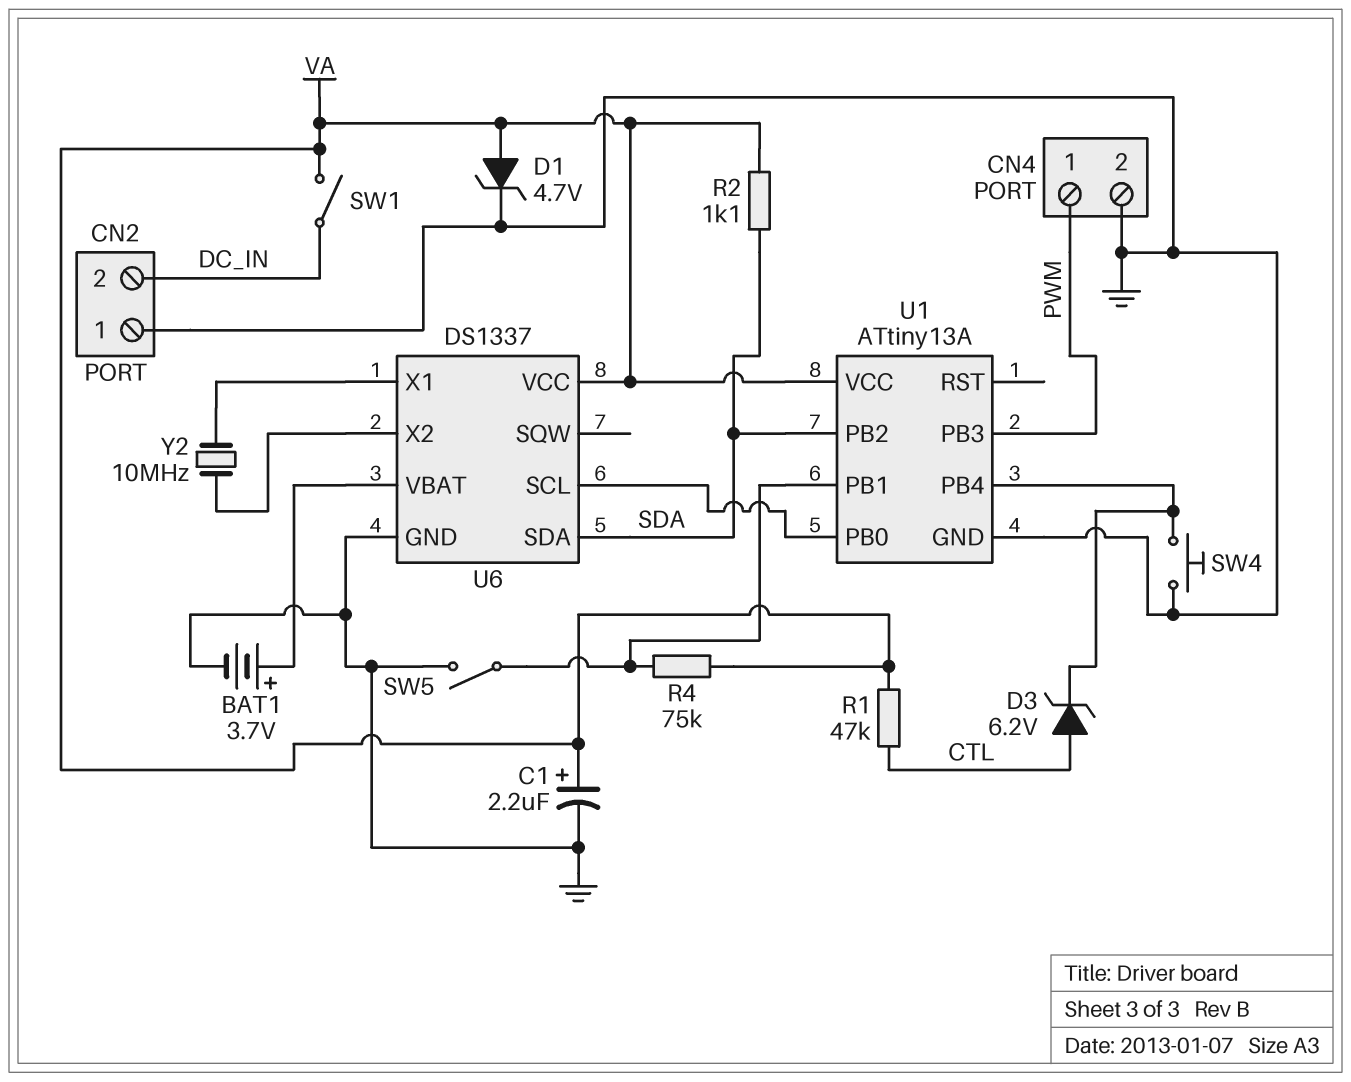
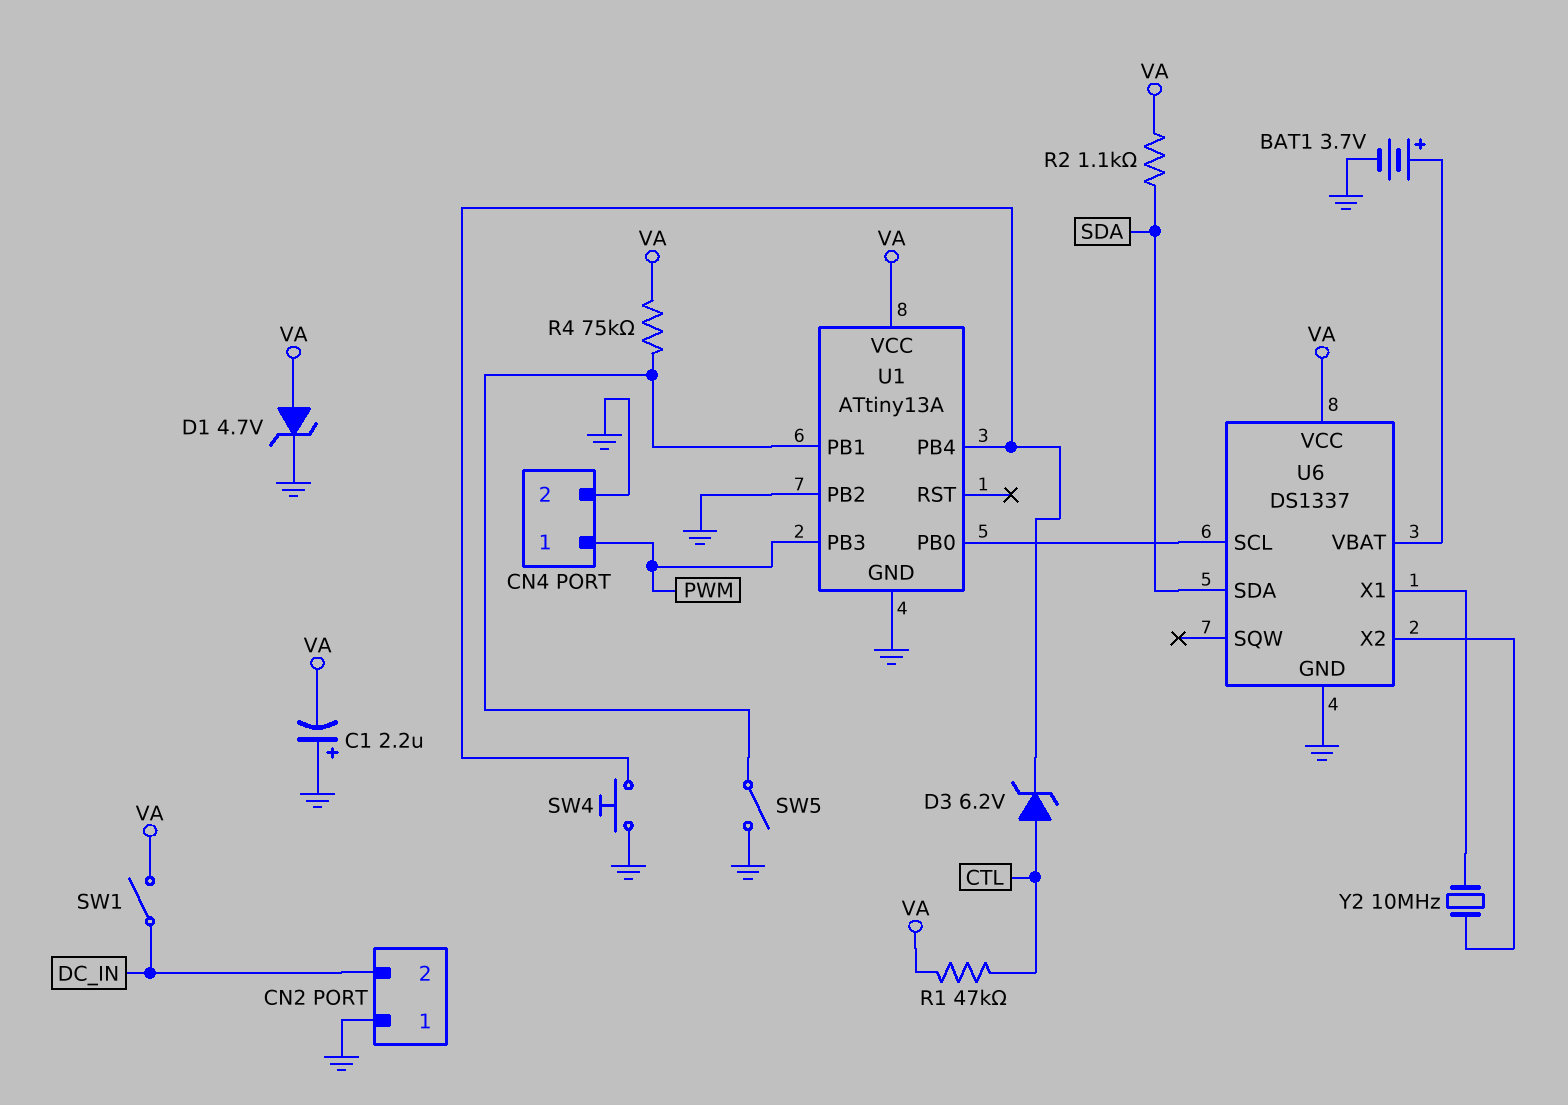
C1: 2.2uF (plus VA, minus GND) -> 2.2uF (plus GND, minus VA)
U1 pin PB2: SDA -> GND

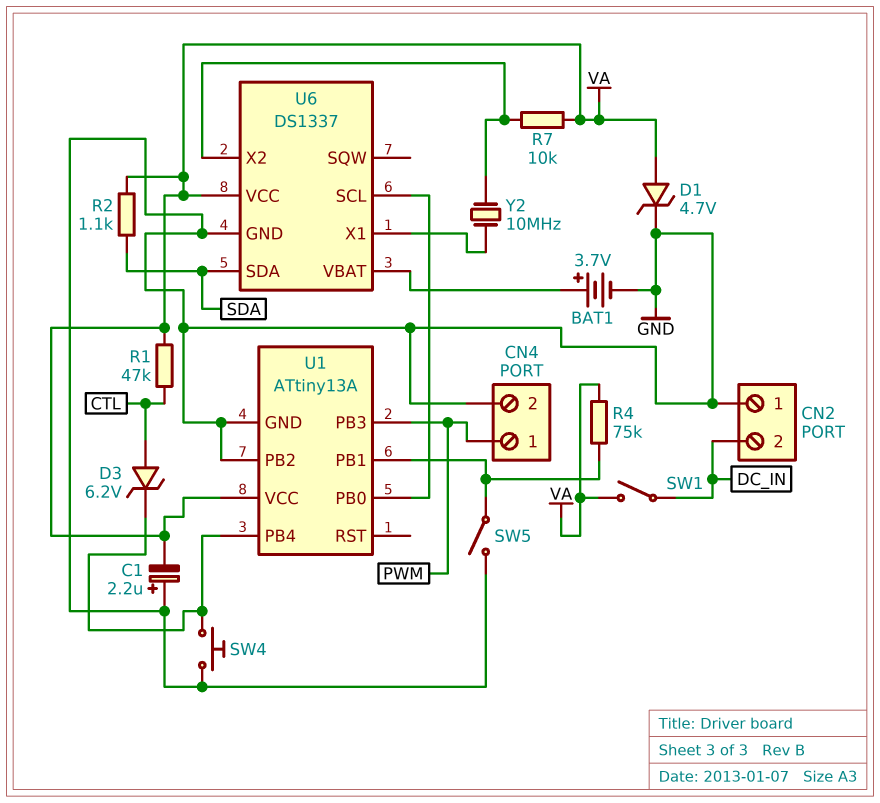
R7: none -> 10k (U6/X2, VA)

